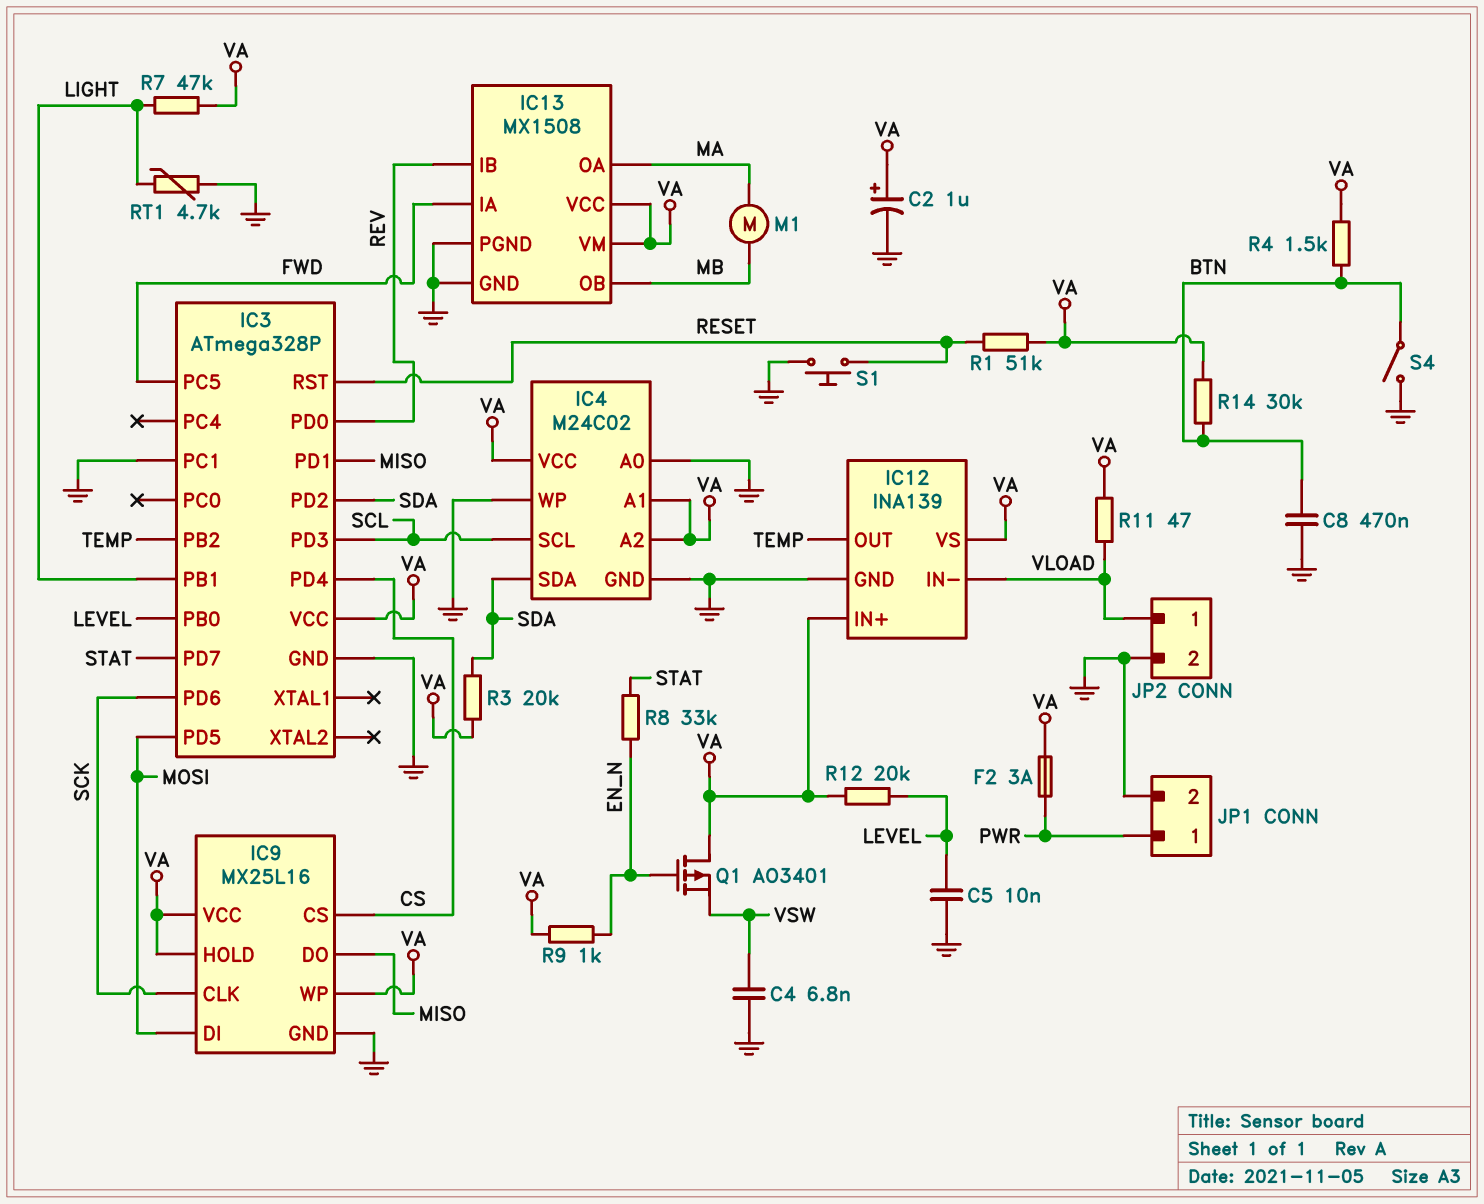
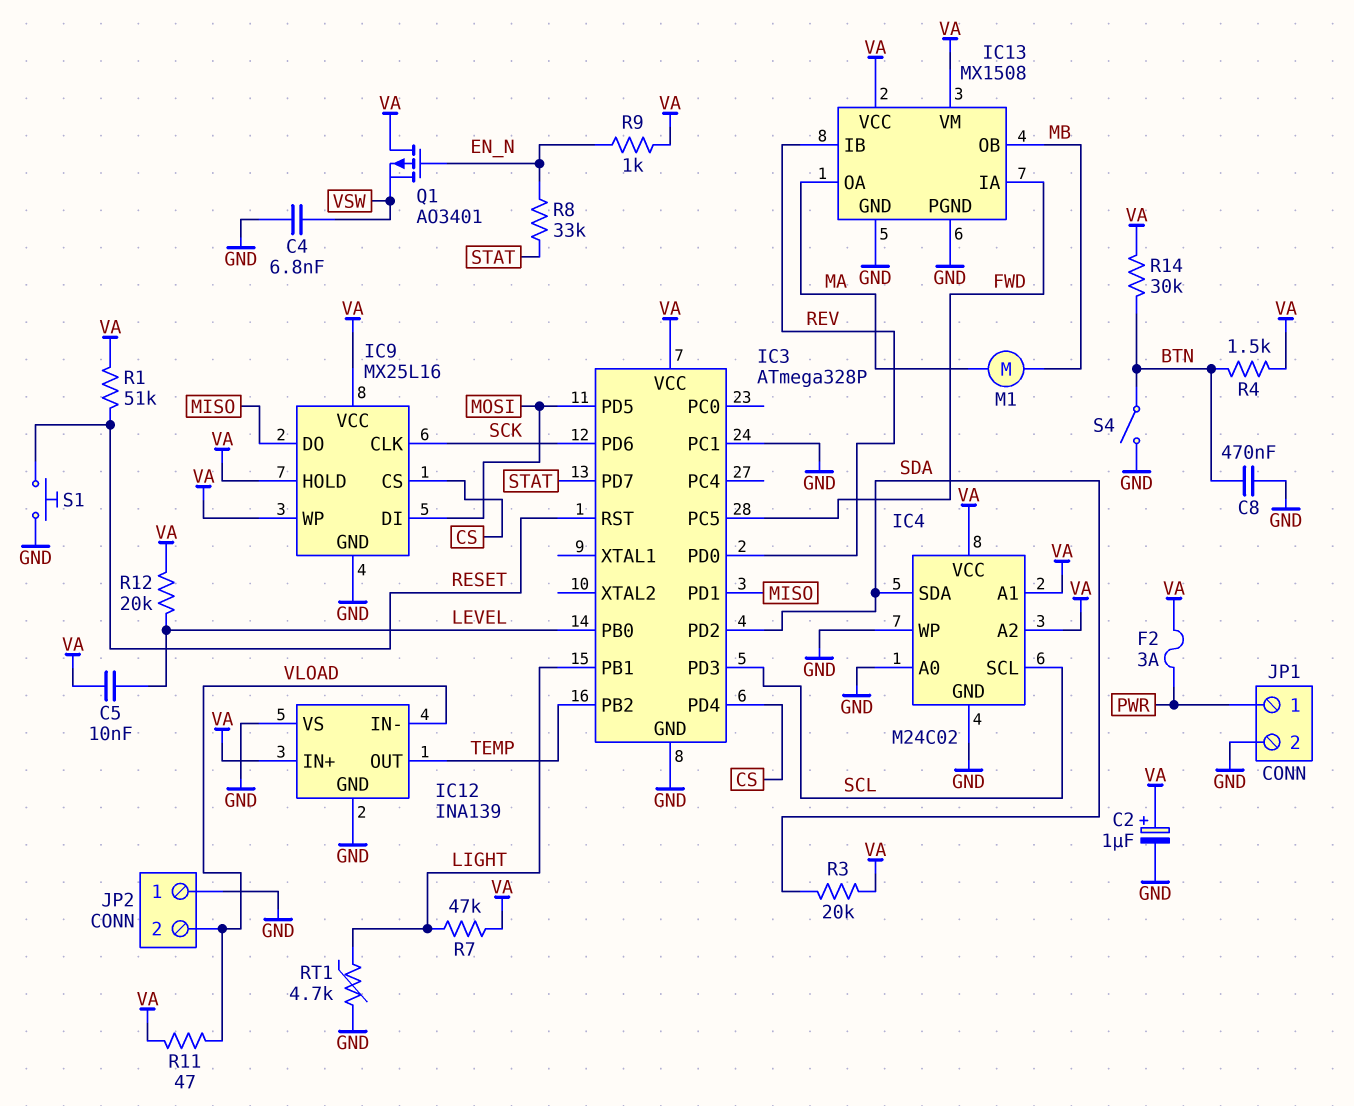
C5: 10nF (GND, LEVEL) -> 10nF (LEVEL, VA)
IC12 pin VS: VA -> GND
JP2 pin 1: VLOAD -> GND
JP2 pin 2: GND -> VLOAD

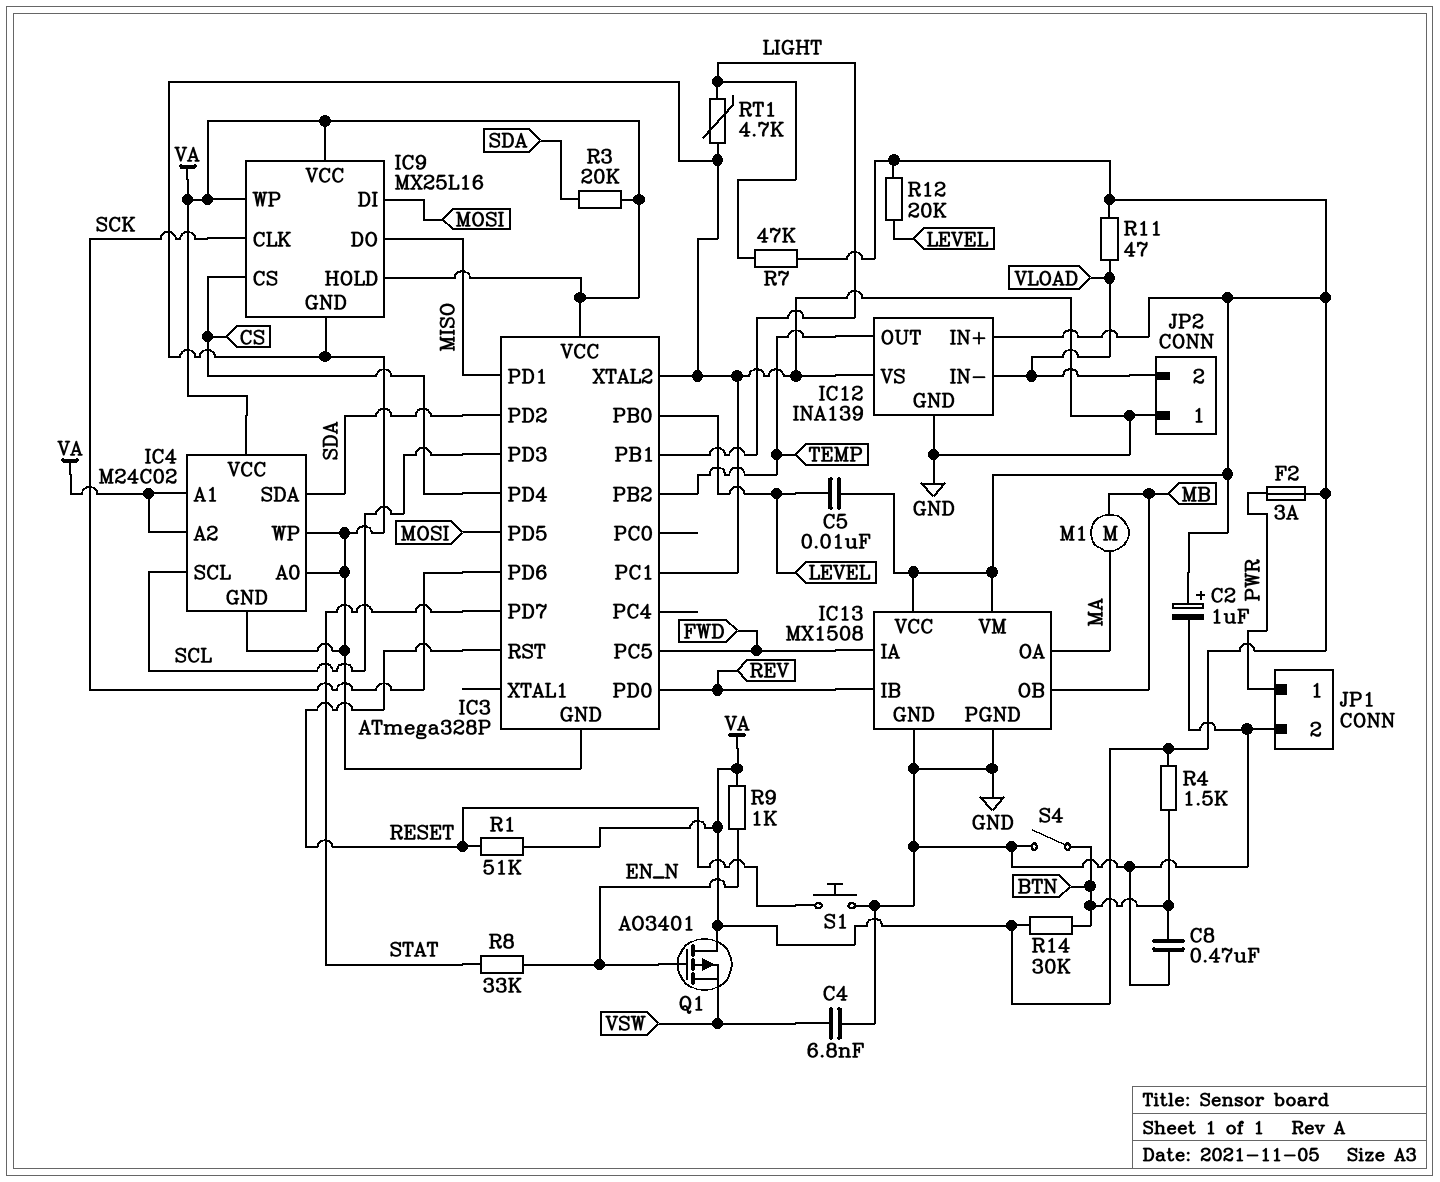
IC3 pin XTAL2: none -> GND

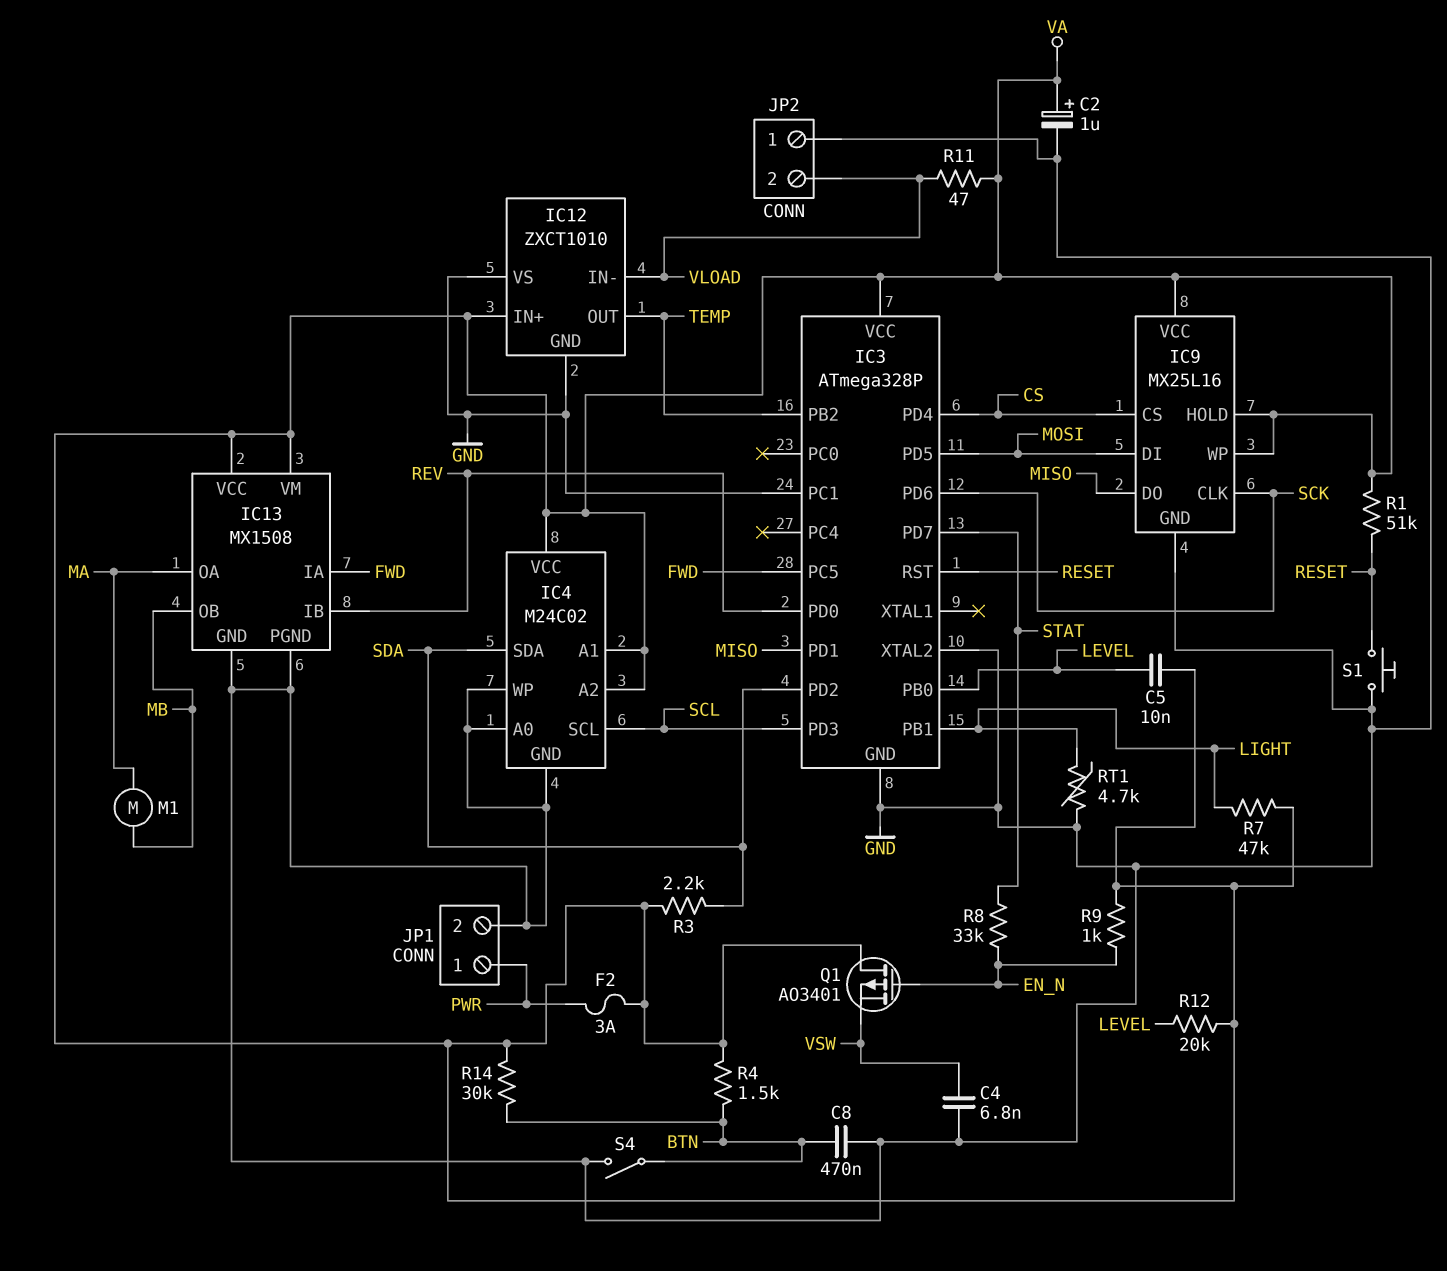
IC12: INA139 -> ZXCT1010
R3: 20k (SDA, VA) -> 2.2k (SDA, VA)

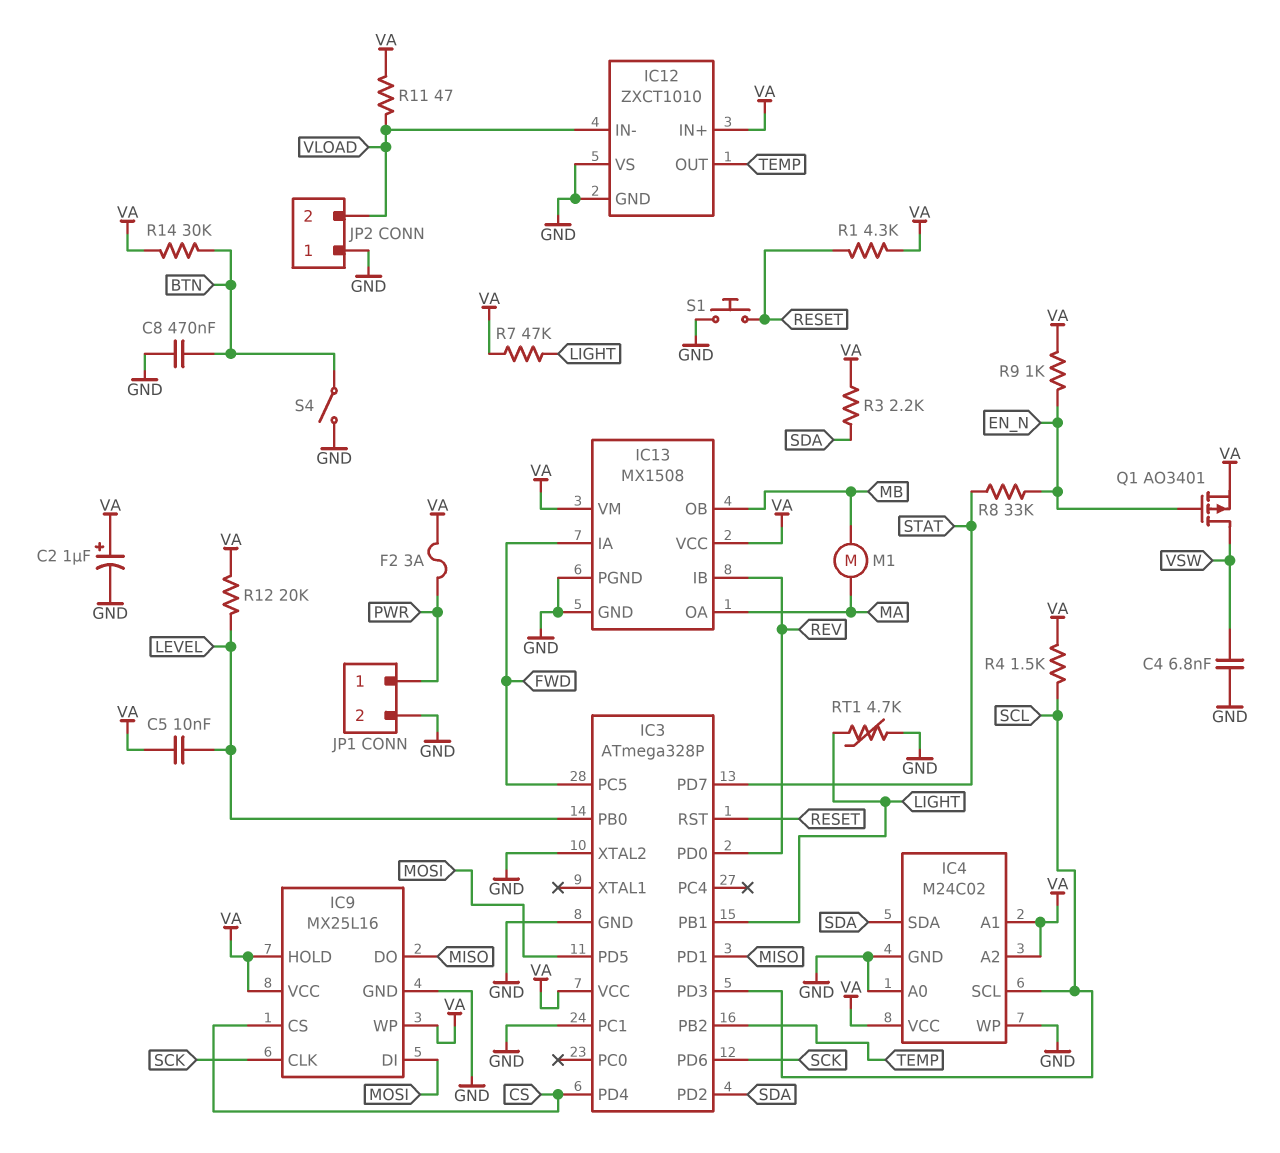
Q1: PMOS AO3401 (G EN_N, D VA, S VSW) -> PMOS AO3401 (G EN_N, D VSW, S VA)
R1: 51k (RESET, VA) -> 4.3k (RESET, VA)
R4: 1.5k (BTN, VA) -> 1.5k (SCL, VA)

